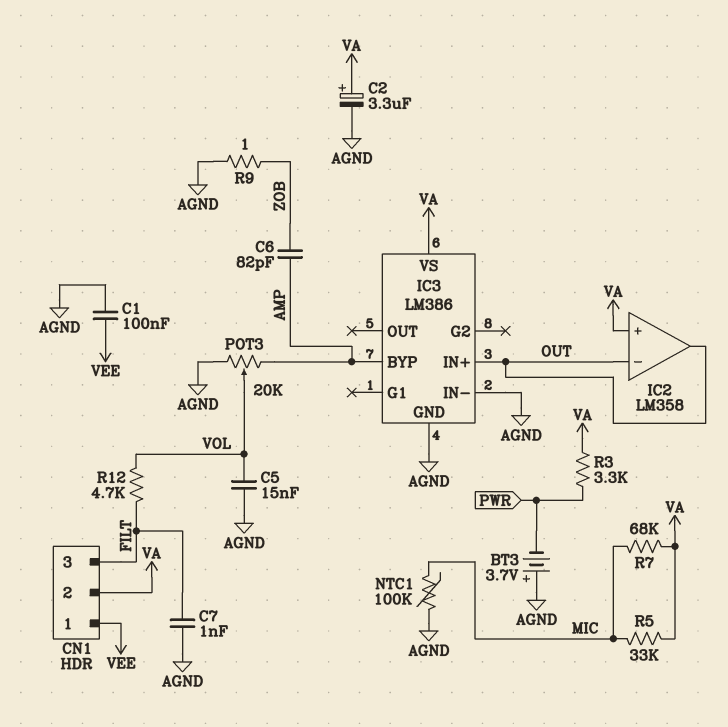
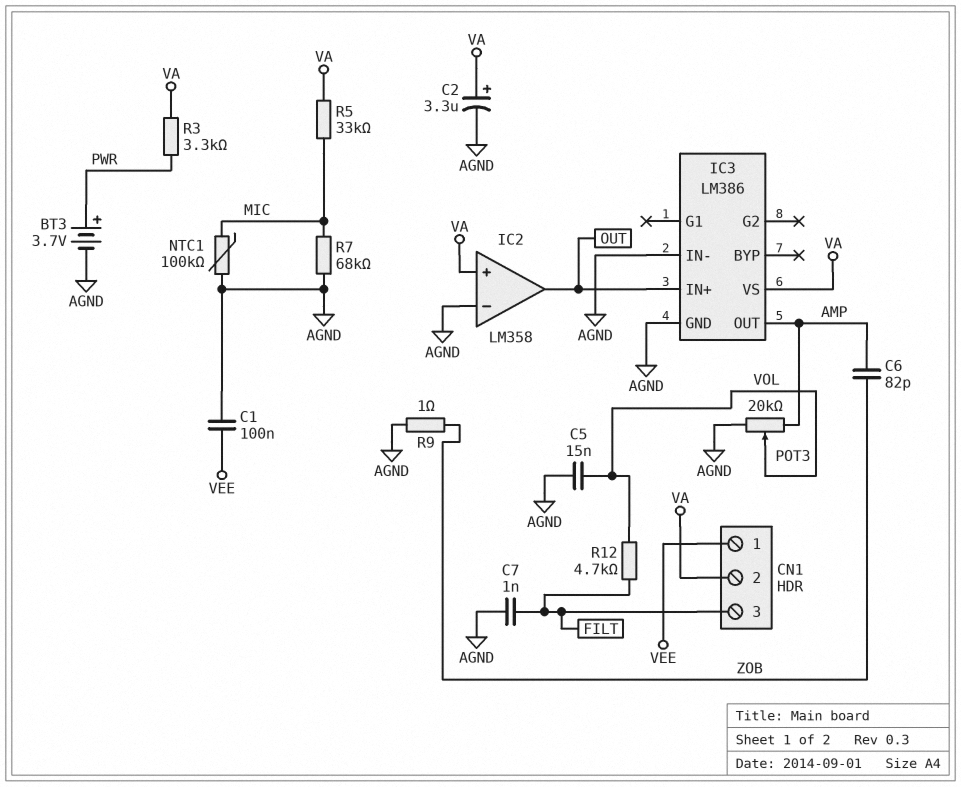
BT3: 3.7V (plus AGND, minus PWR) -> 3.7V (plus PWR, minus AGND)
IC2 pin in-: OUT -> AGND
IC3 pin BYP: AMP -> none
IC3 pin OUT: none -> AMP
R7: 68k (MIC, VA) -> 68k (AGND, MIC)

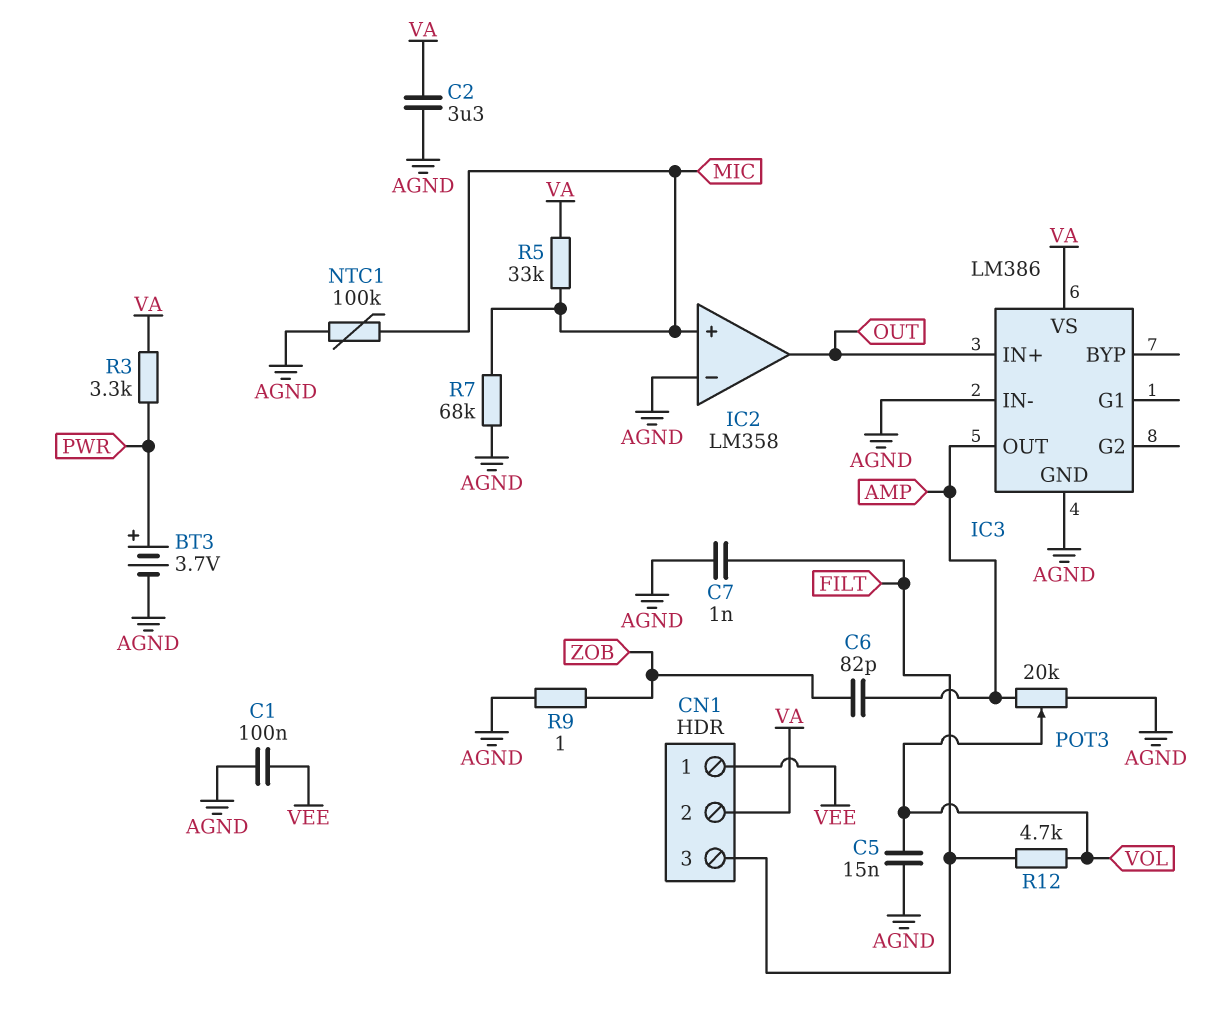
C2: 3.3uF (plus VA, minus AGND) -> 3.3uF (AGND, VA)
IC2 pin in+: VA -> MIC

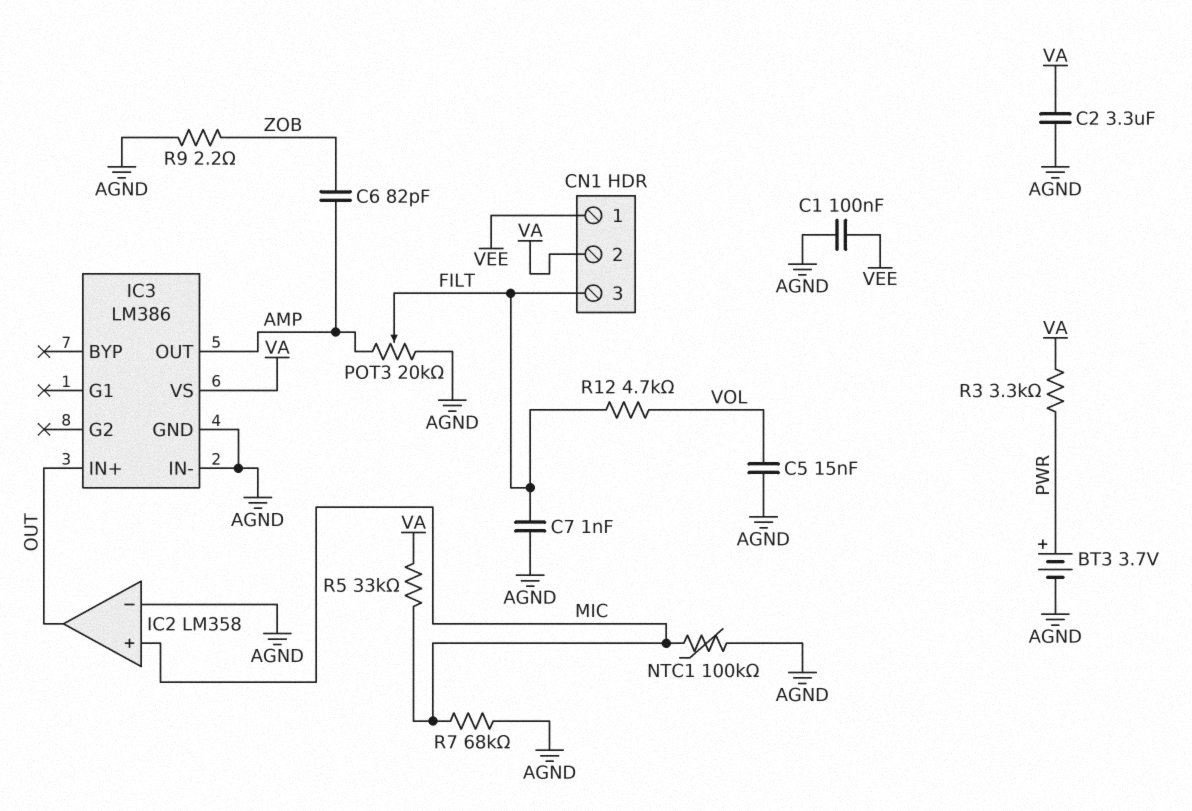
POT3: 20k (AGND, AMP, wiper VOL) -> 20k (AGND, AMP, wiper FILT)
R9: 1 (AGND, ZOB) -> 2.2 (AGND, ZOB)

